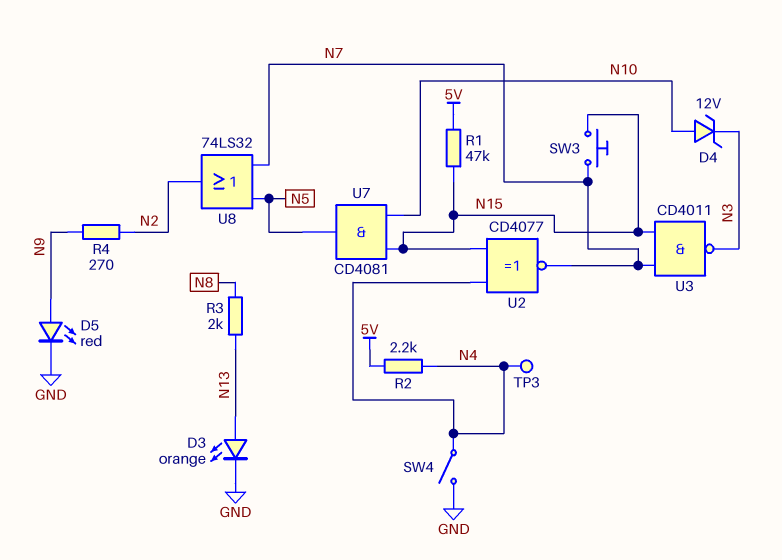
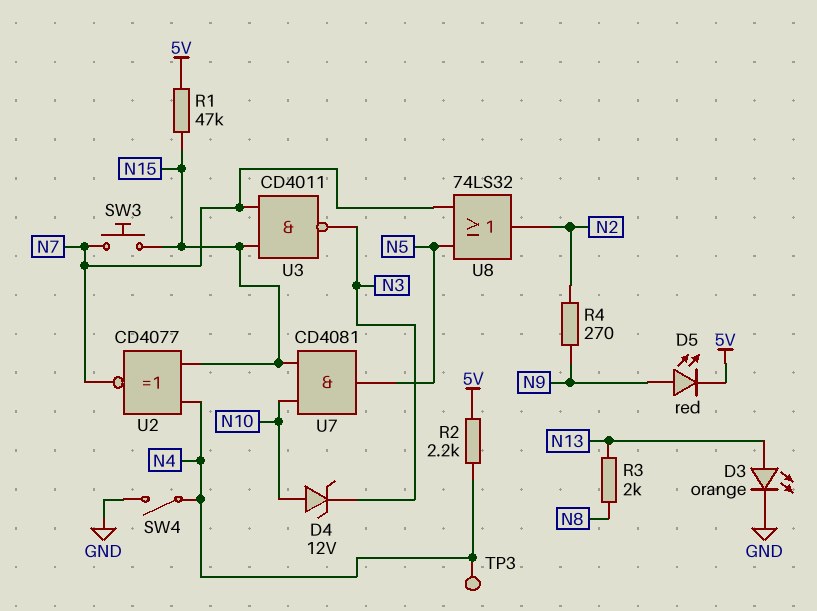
D5: LED red (A N9, K GND) -> LED red (A N9, K 5V)

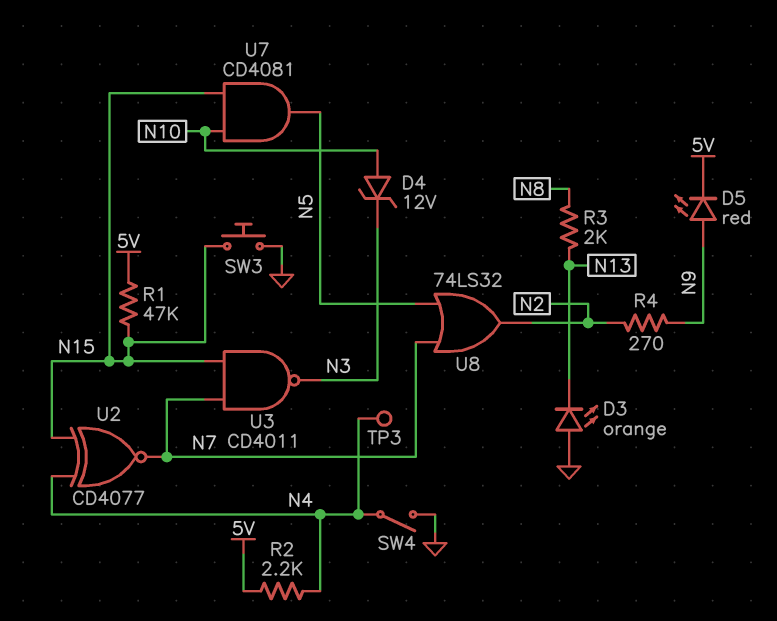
D3: LED orange (A N13, K GND) -> LED orange (A GND, K N13)
SW3: button (N7, N15) -> button (GND, N15)

